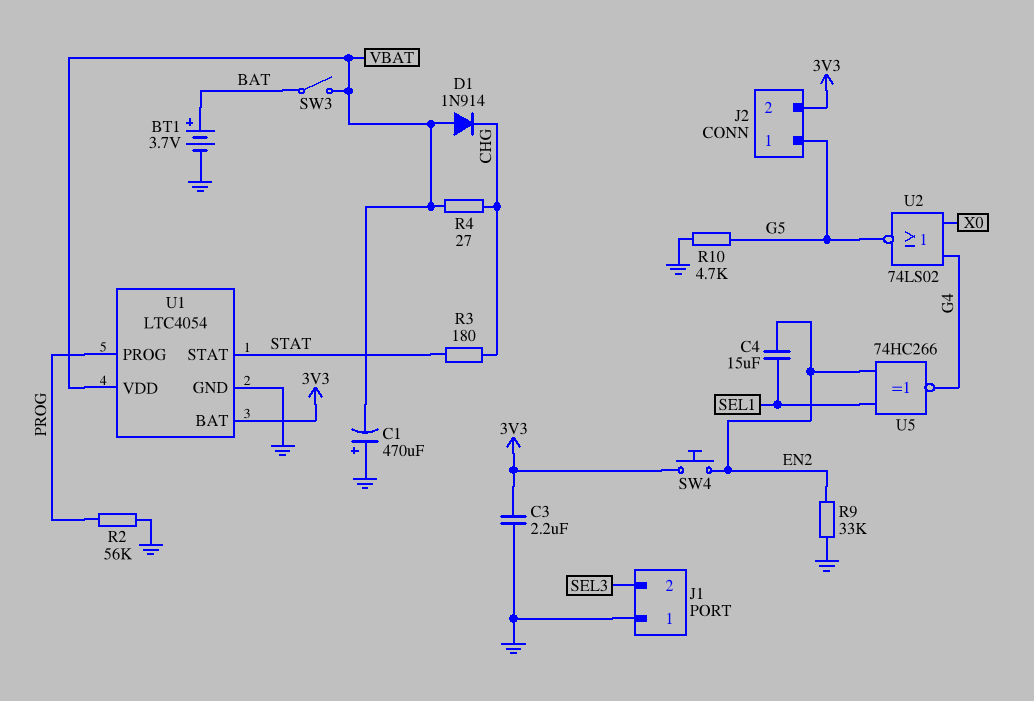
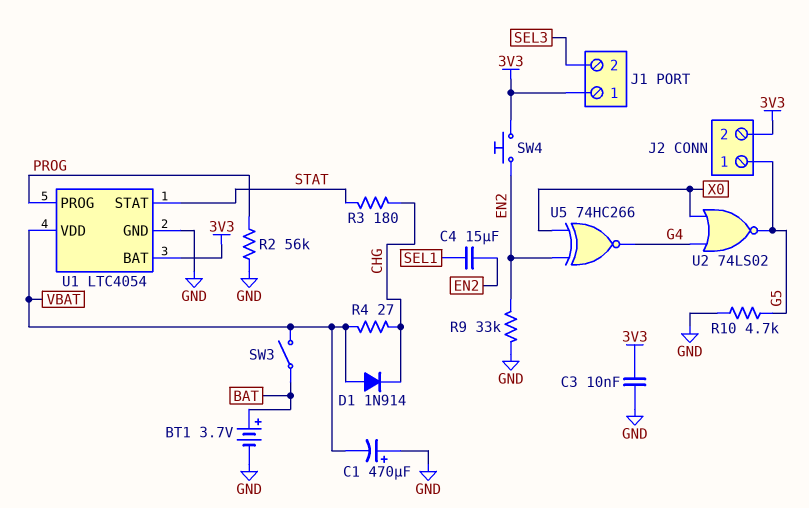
C3: 2.2uF (3V3, GND) -> 10nF (3V3, GND)
J1 pin 1: GND -> 3V3
U5: XNOR 74HC266 (in EN2, in SEL1, out G4) -> XNOR 74HC266 (in EN2, in X0, out G4)

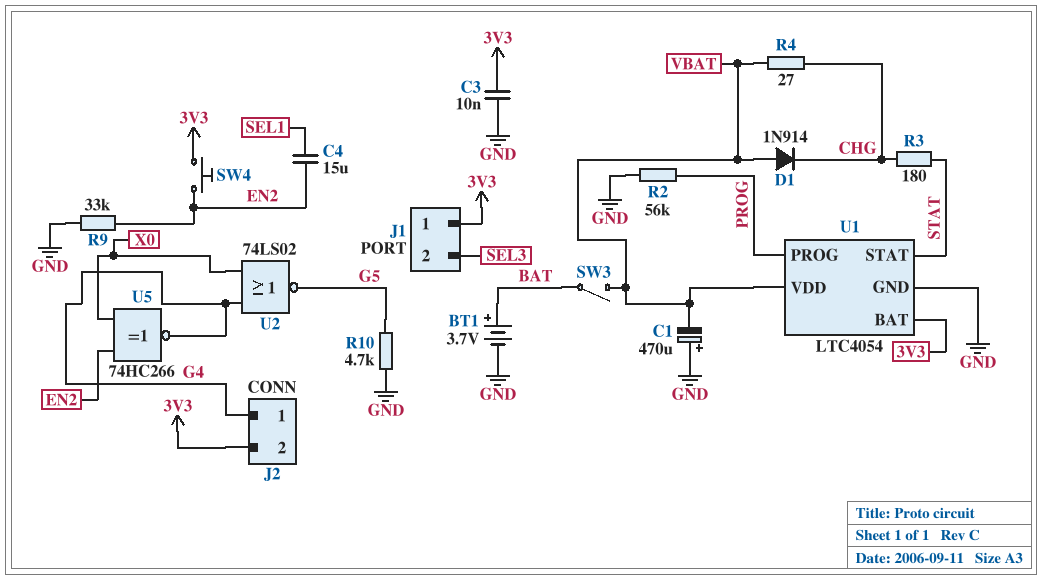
J2 pin 1: G5 -> G4

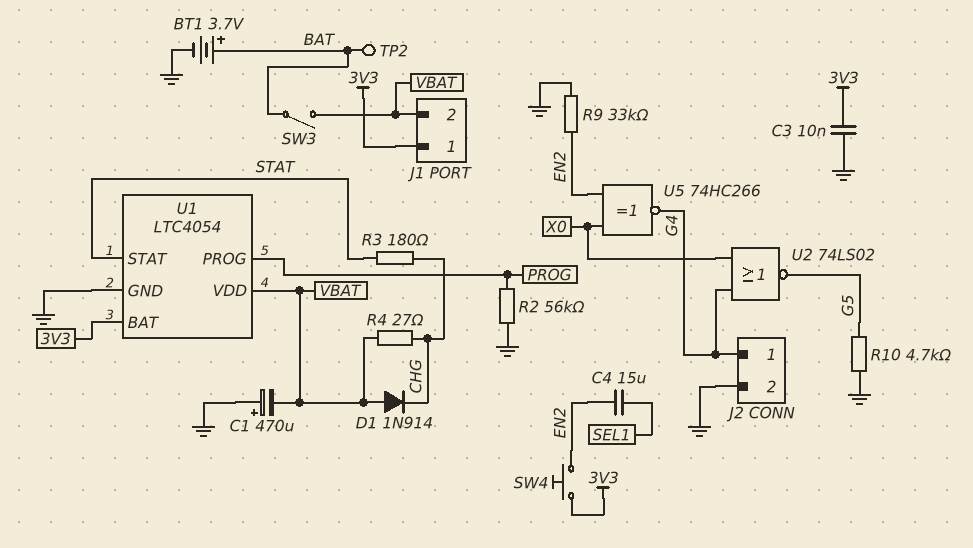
J1 pin 2: SEL3 -> VBAT
J2 pin 2: 3V3 -> GND
TP2: none -> test point (BAT)

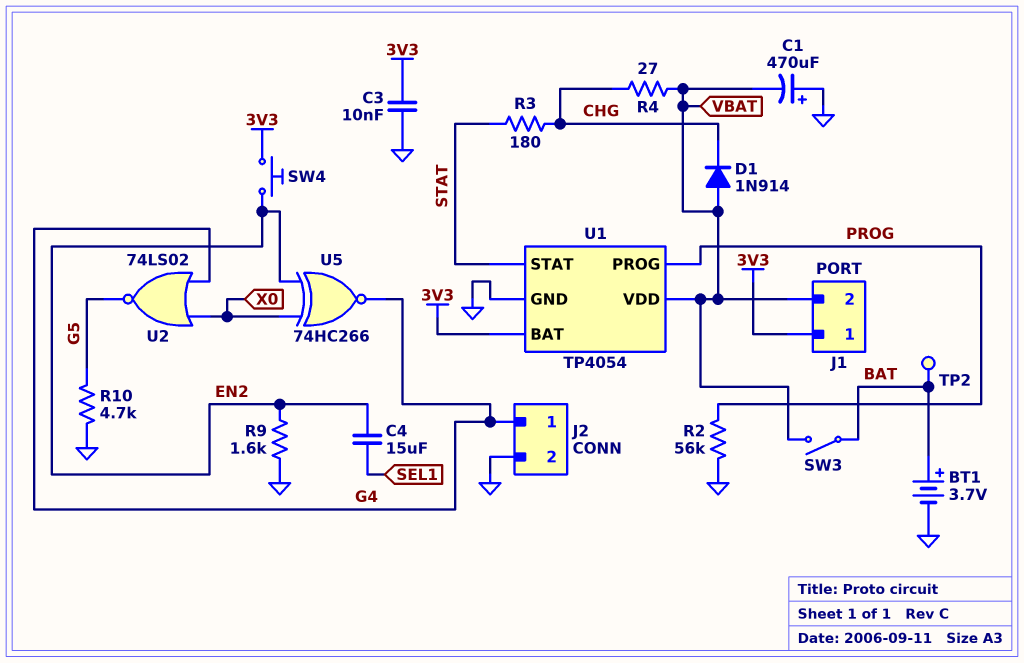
R9: 33k (EN2, GND) -> 1.6k (EN2, GND)
U1: LTC4054 -> TP4054

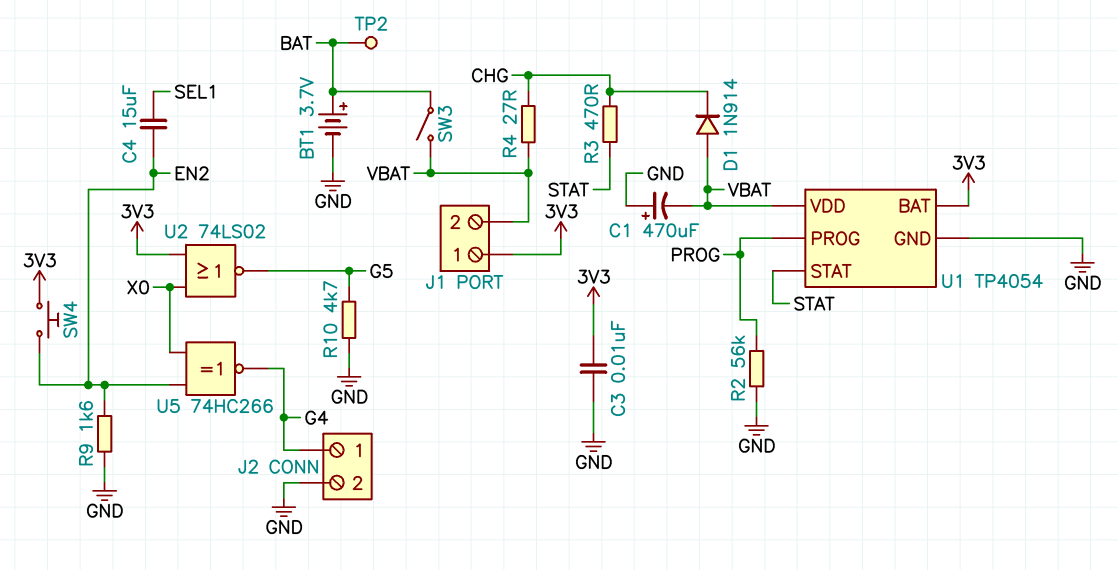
R3: 180 (CHG, STAT) -> 470 (CHG, STAT)
U2: NOR 74LS02 (in G4, in X0, out G5) -> NOR 74LS02 (in 3V3, in X0, out G5)

